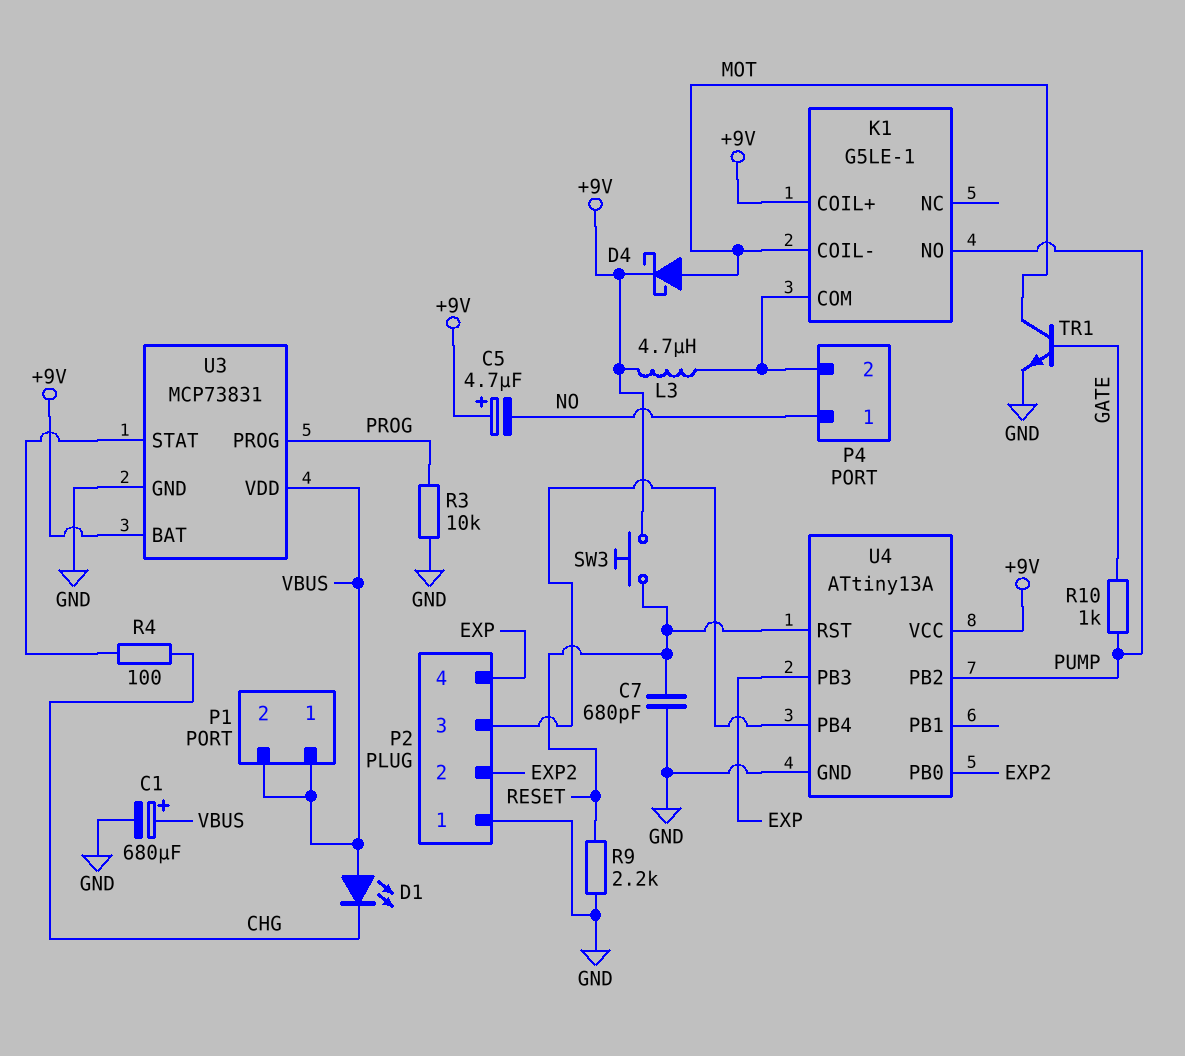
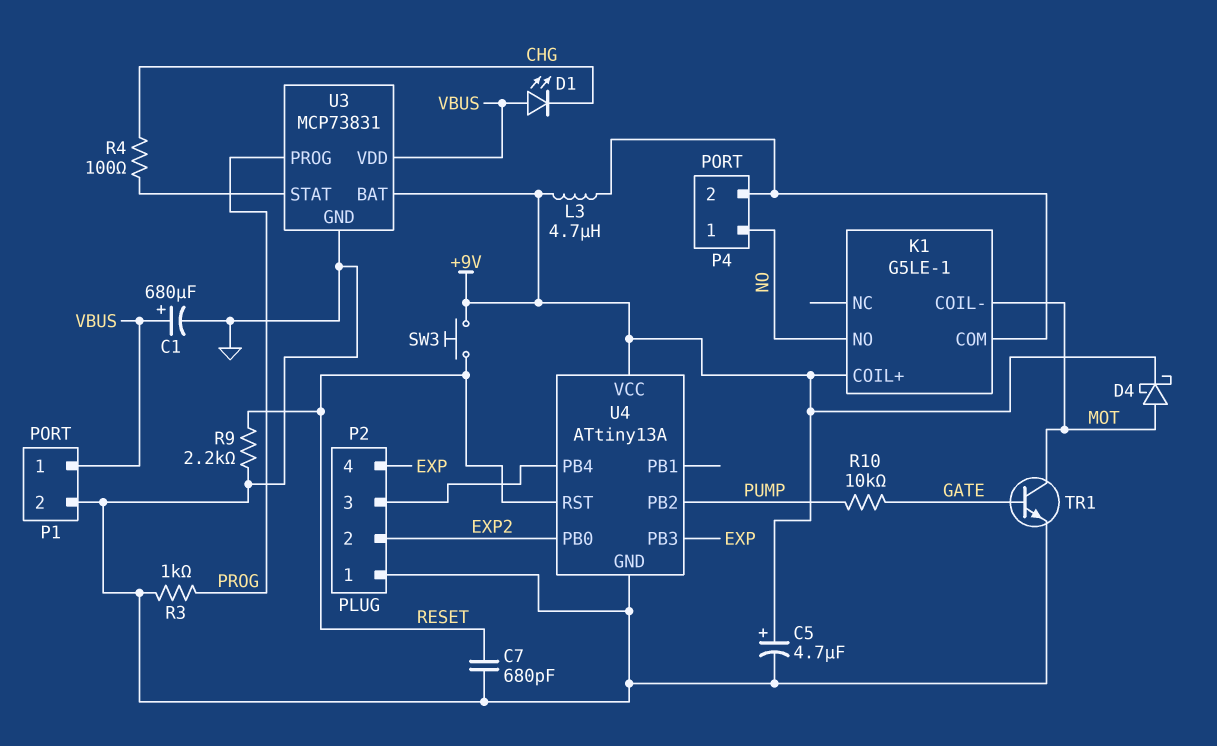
C5: 4.7uF (plus +9V, minus NO) -> 4.7uF (plus +9V, minus GND)
K1 pin NO: PUMP -> NO
P1 pin 2: VBUS -> GND
R3: 10k (GND, PROG) -> 1k (GND, PROG)
R10: 1k (GATE, PUMP) -> 10k (GATE, PUMP)

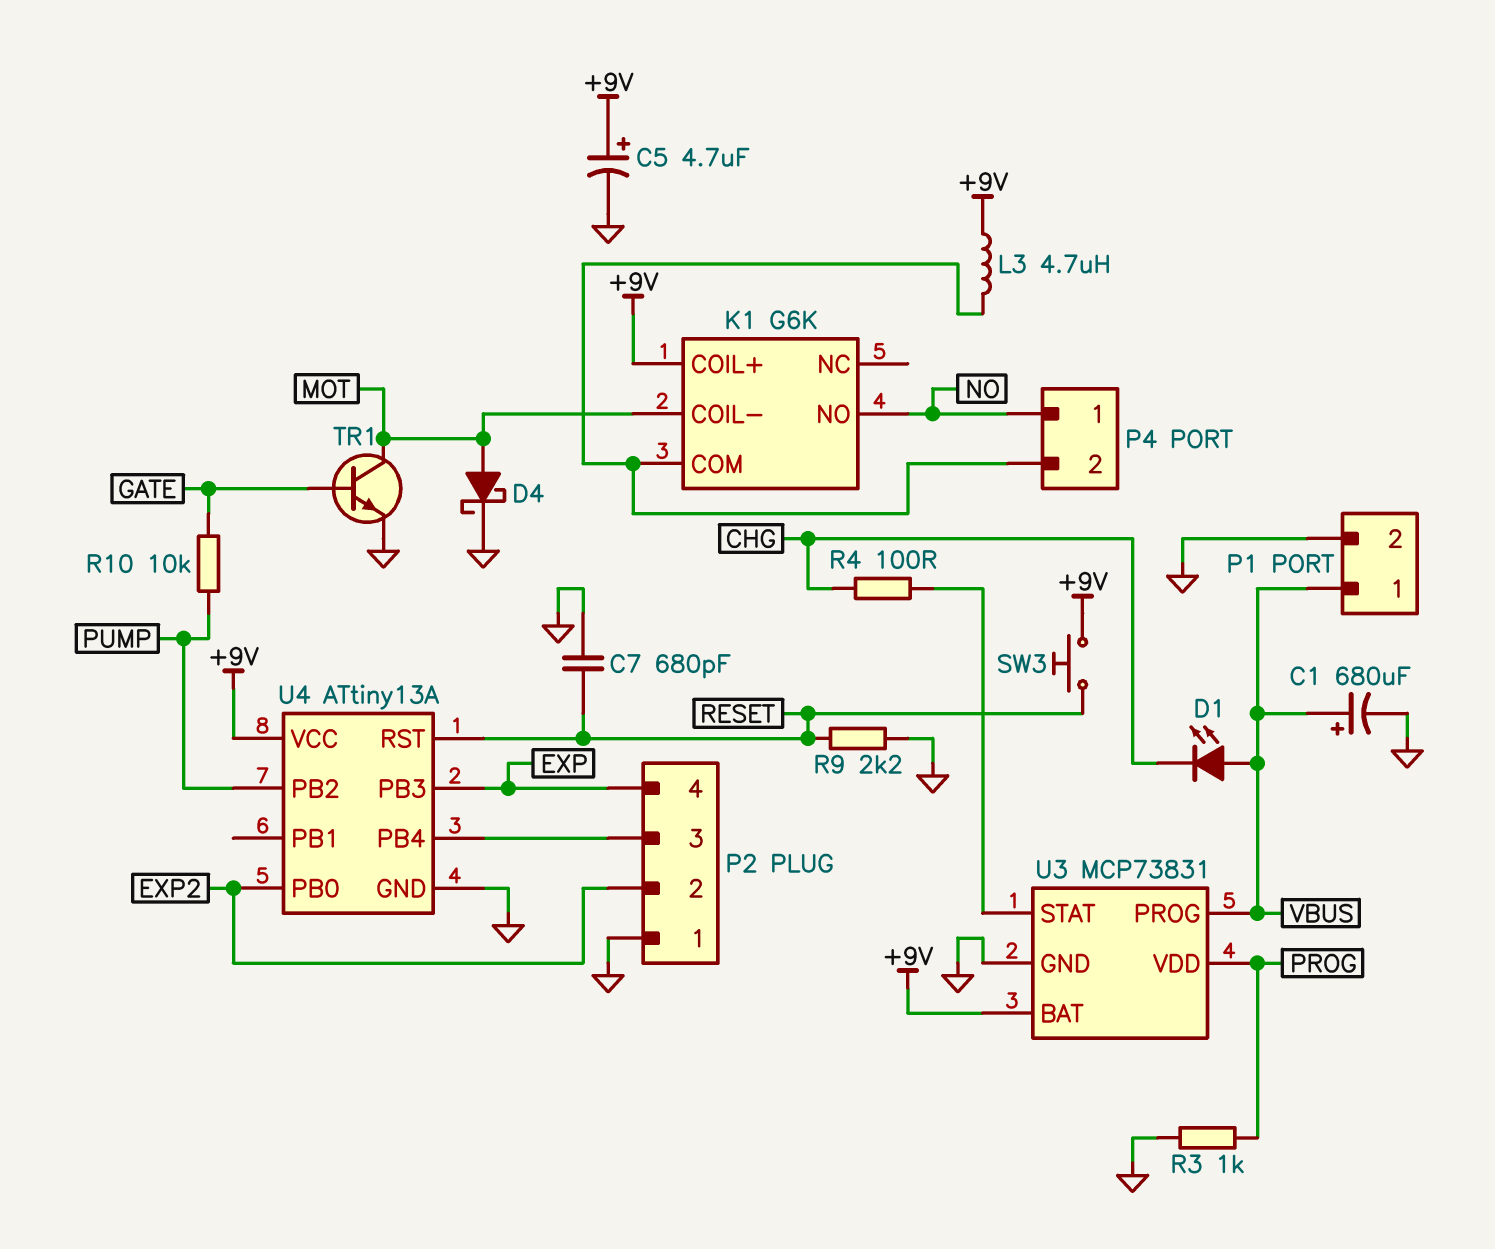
D4: schottky (A MOT, K +9V) -> schottky (A MOT, K GND)
K1: G5LE-1 -> G6K
U3 pin PROG: PROG -> VBUS
U3 pin VDD: VBUS -> PROG

